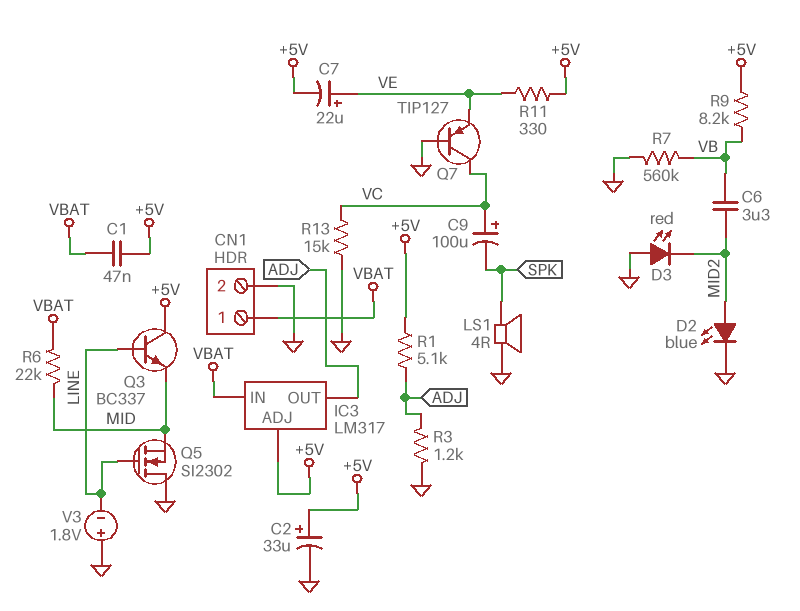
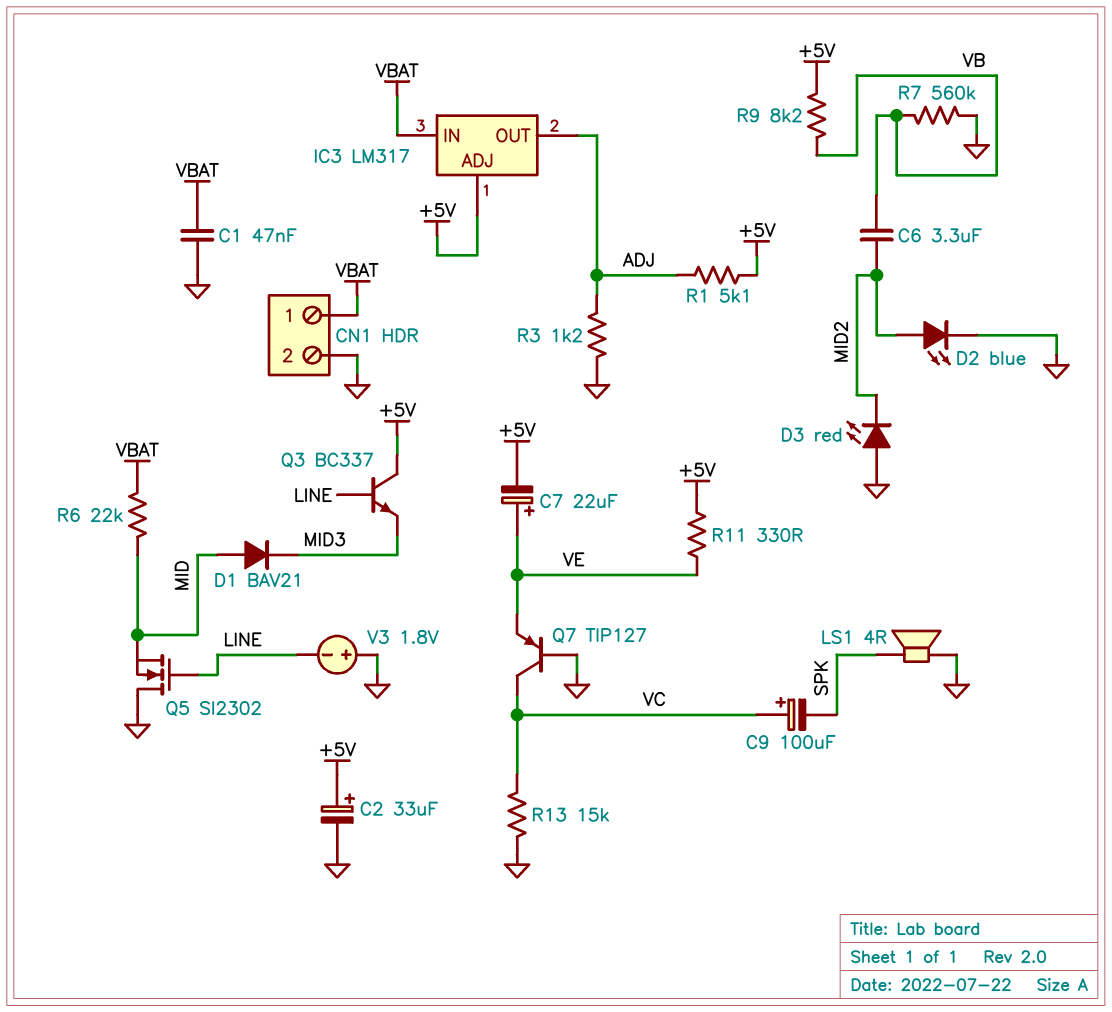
C1: 47nF (+5V, VBAT) -> 47nF (GND, VBAT)
D1: none -> diode BAV21 (A MID, K MID3)
Q3: NPN BC337 (B LINE, C +5V, E MID) -> NPN BC337 (B LINE, C +5V, E MID3)

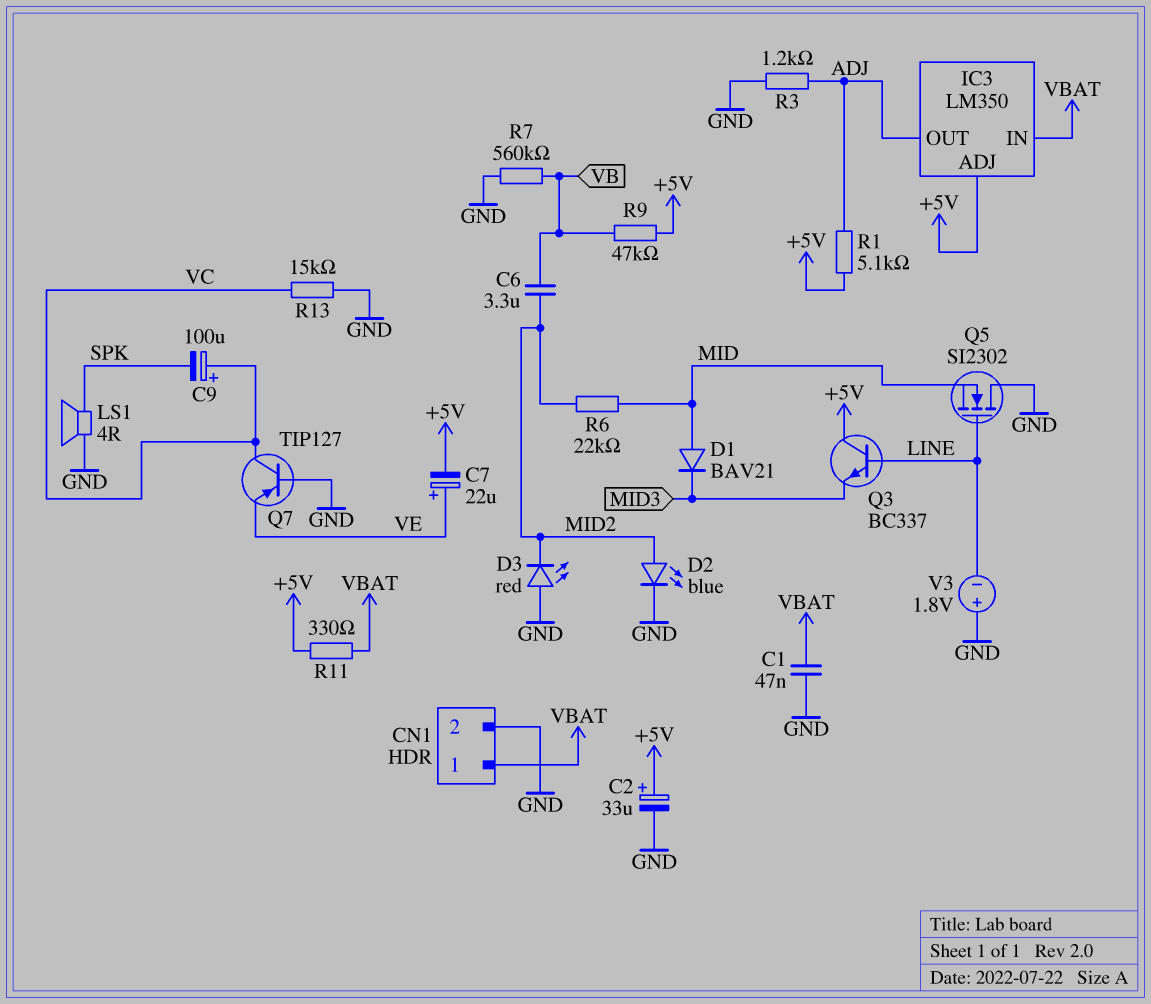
IC3: LM317 -> LM350
R6: 22k (MID, VBAT) -> 22k (MID, MID2)
R9: 8.2k (+5V, VB) -> 47k (+5V, VB)
R11: 330 (+5V, VE) -> 330 (+5V, VBAT)

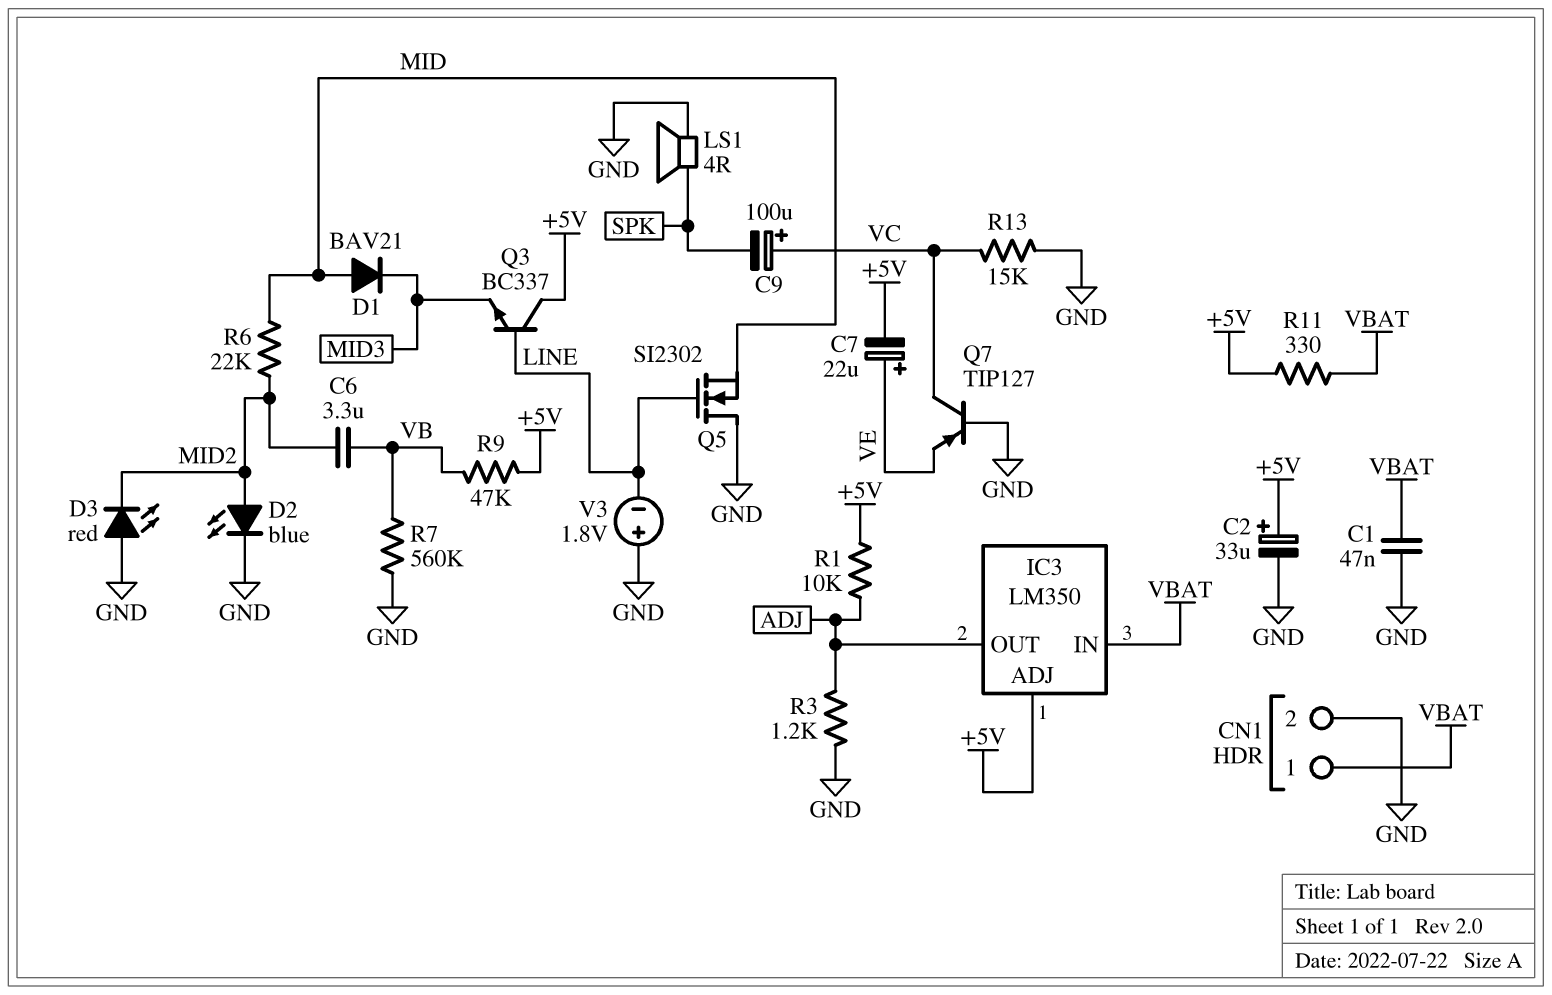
R1: 5.1k (+5V, ADJ) -> 10k (+5V, ADJ)

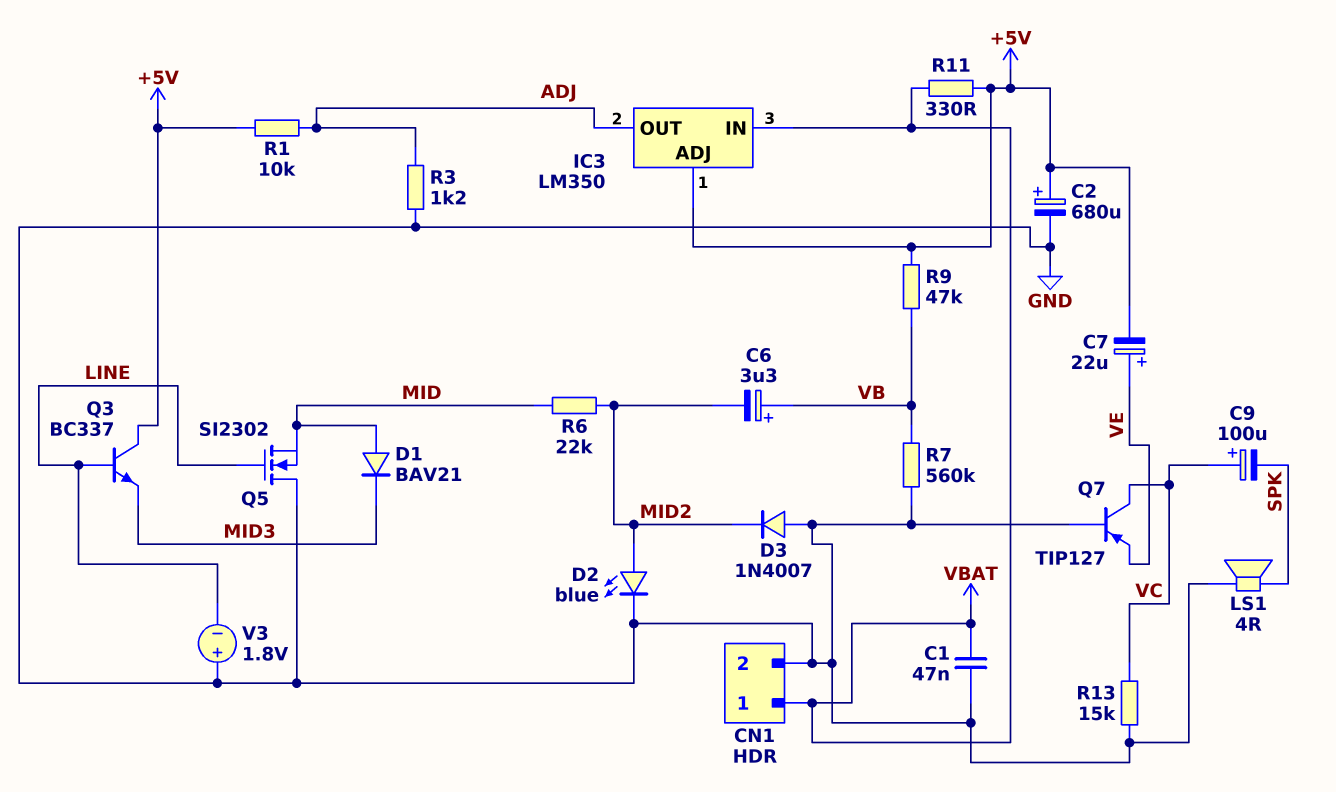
C2: 33uF (plus +5V, minus GND) -> 680uF (plus +5V, minus GND)
C6: 3.3uF (MID2, VB) -> 3.3uF (plus VB, minus MID2)
D3: LED red (A GND, K MID2) -> diode 1N4007 (A GND, K MID2)

